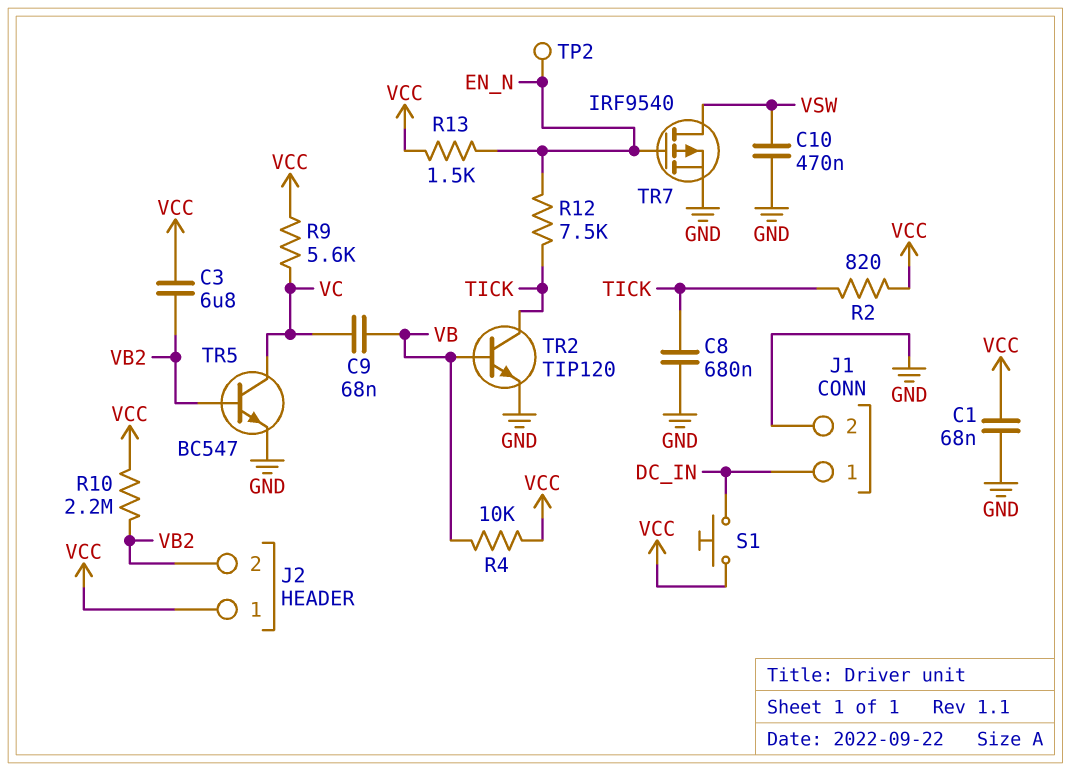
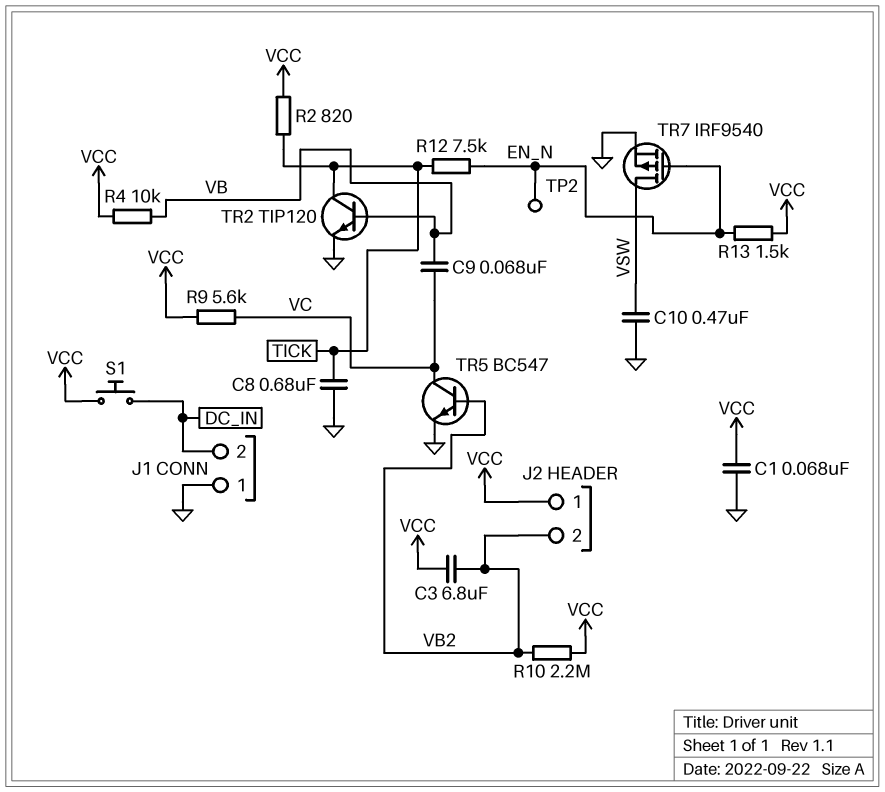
J1 pin 1: DC_IN -> GND
J1 pin 2: GND -> DC_IN

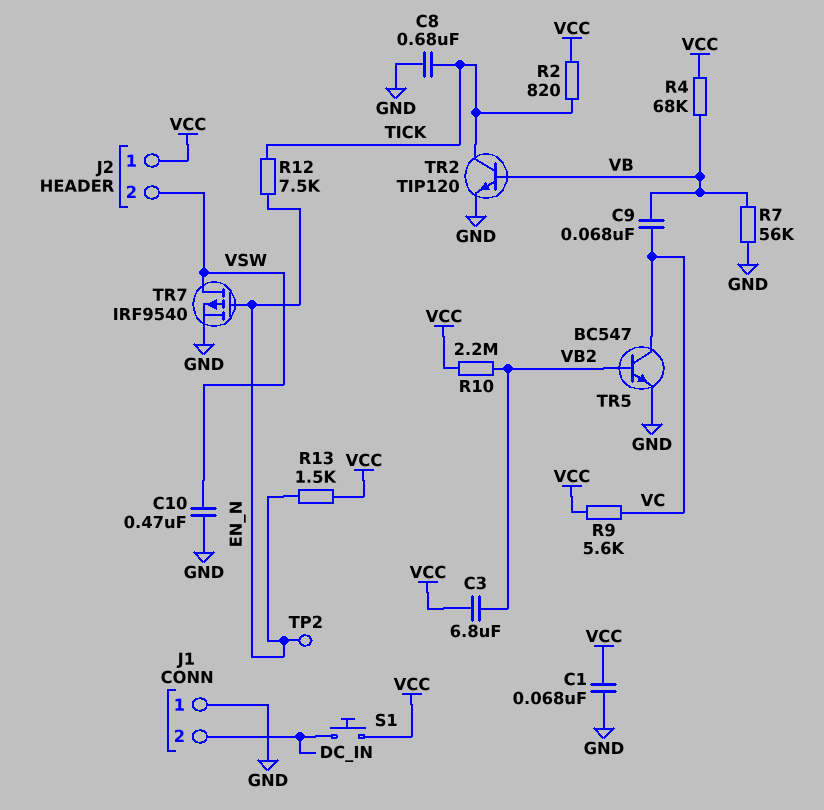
J2 pin 2: VB2 -> VSW
R4: 10k (VB, VCC) -> 68k (VB, VCC)
R7: none -> 56k (GND, VB)

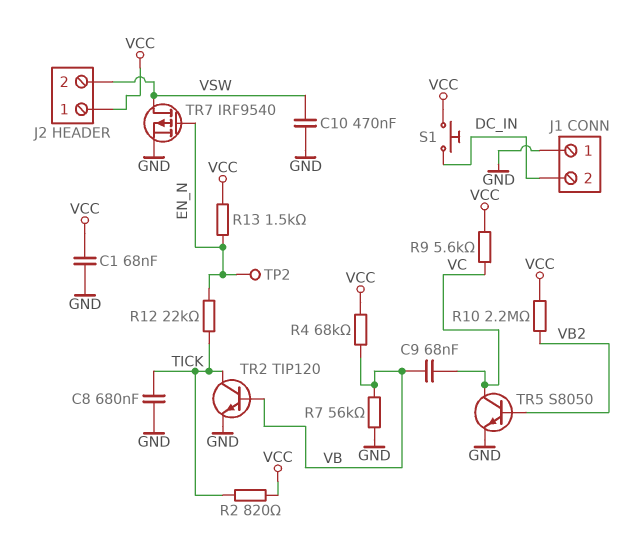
C3: 6.8uF (VB2, VCC) -> none
R12: 7.5k (EN_N, TICK) -> 22k (EN_N, TICK)
TR5: NPN BC547 (B VB2, C VC, E GND) -> NPN S8050 (B VB2, C VC, E GND)

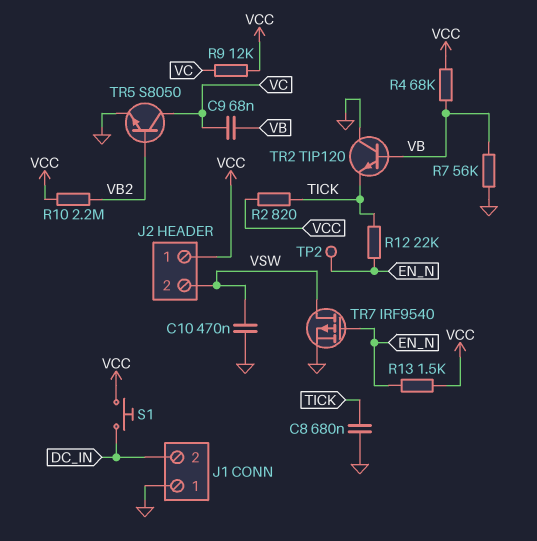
C1: 68nF (GND, VCC) -> none
R9: 5.6k (VC, VCC) -> 12k (VC, VCC)
TR2: NPN TIP120 (B VB, C TICK, E GND) -> NPN TIP120 (B VB, C GND, E TICK)

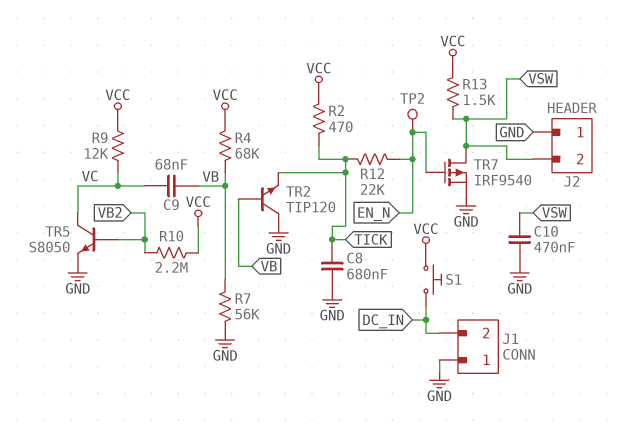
J2 pin 1: VCC -> GND
R2: 820 (TICK, VCC) -> 470 (TICK, VCC)
R13: 1.5k (EN_N, VCC) -> 1.5k (VCC, VSW)

